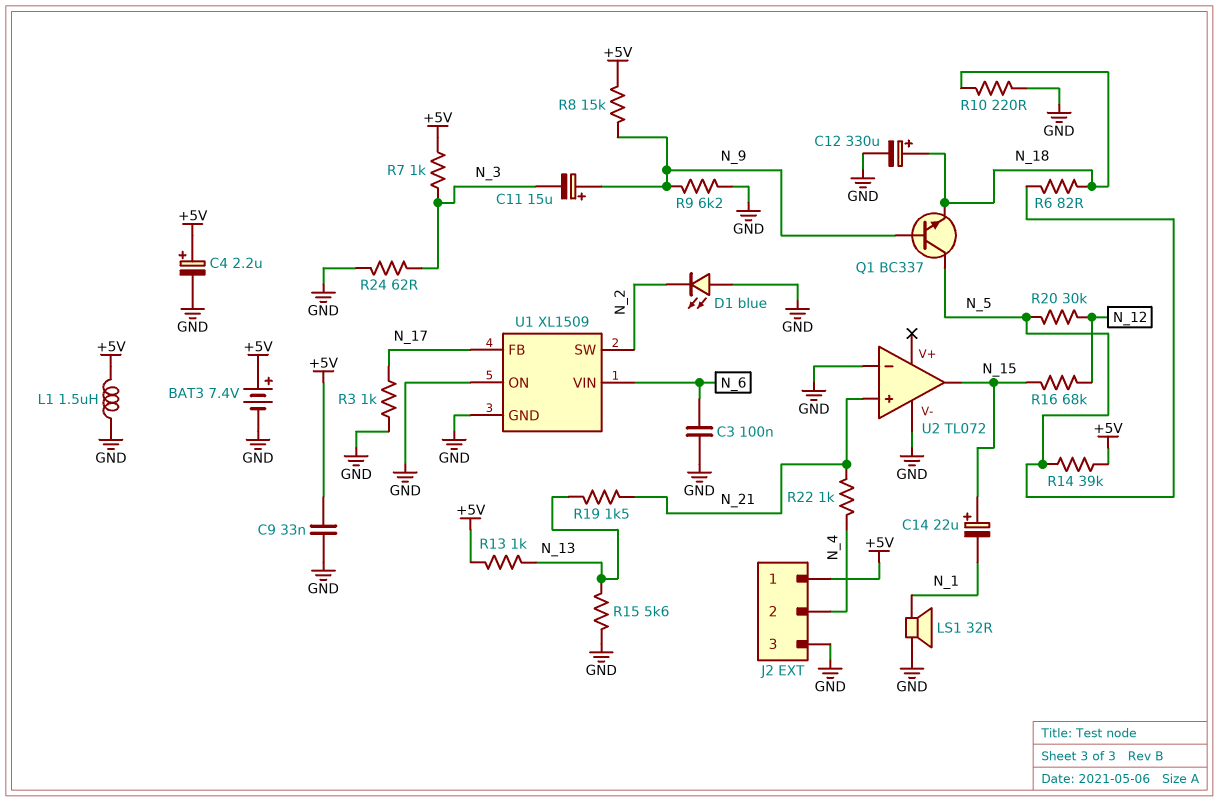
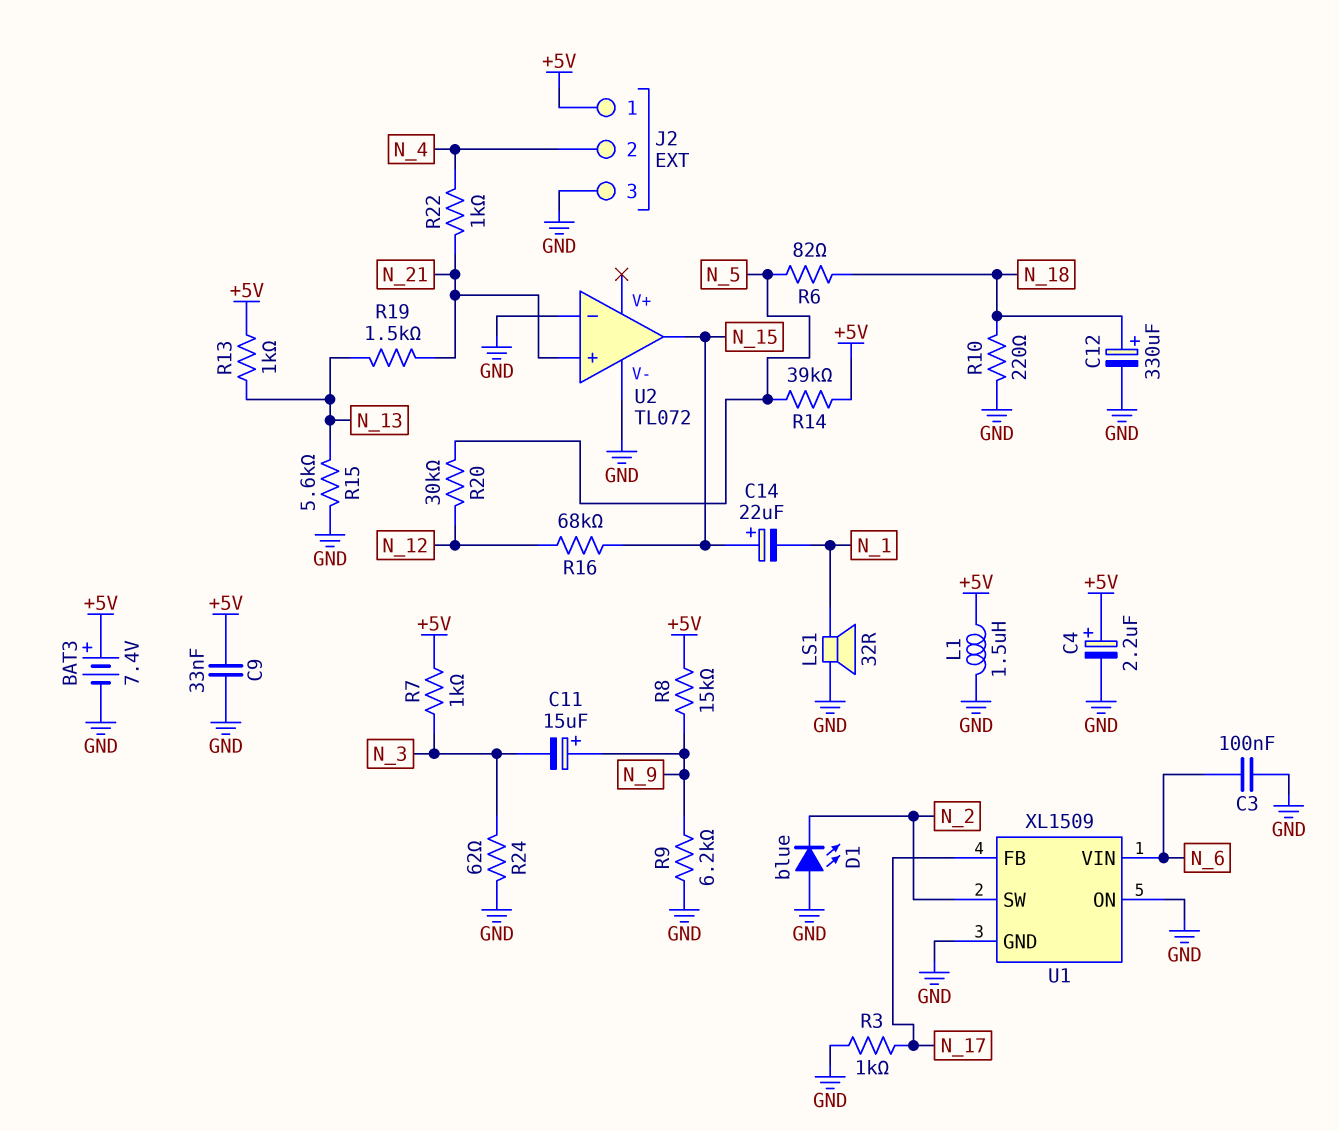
Q1: NPN BC337 (B N_9, C N_5, E N_18) -> none

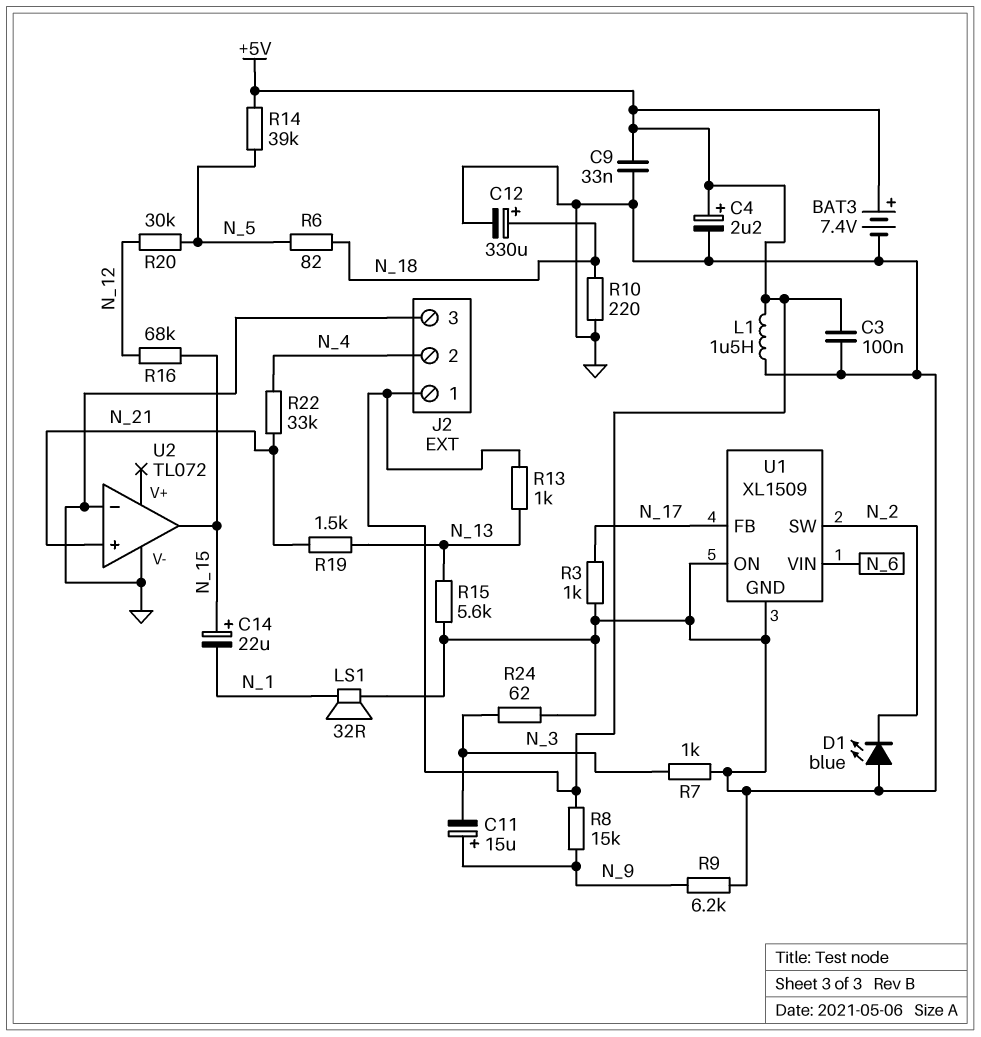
C3: 100nF (GND, N_6) -> 100nF (+5V, GND)
R7: 1k (+5V, N_3) -> 1k (GND, N_3)
R22: 1k (N_4, N_21) -> 33k (N_4, N_21)

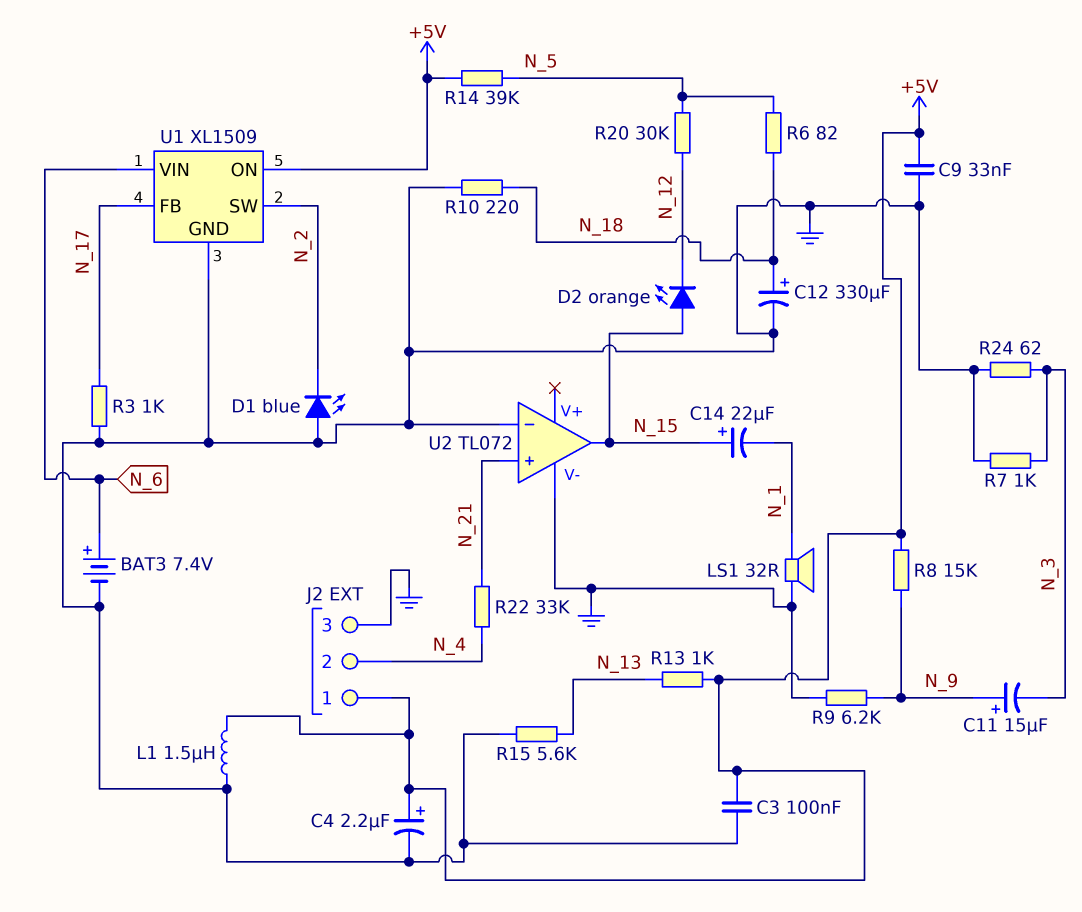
BAT3: 7.4V (plus +5V, minus GND) -> 7.4V (plus N_6, minus GND)
D2: none -> LED orange (A N_15, K N_12)
R16: 68k (N_12, N_15) -> none
R19: 1.5k (N_13, N_21) -> none
U1 pin ON: GND -> +5V

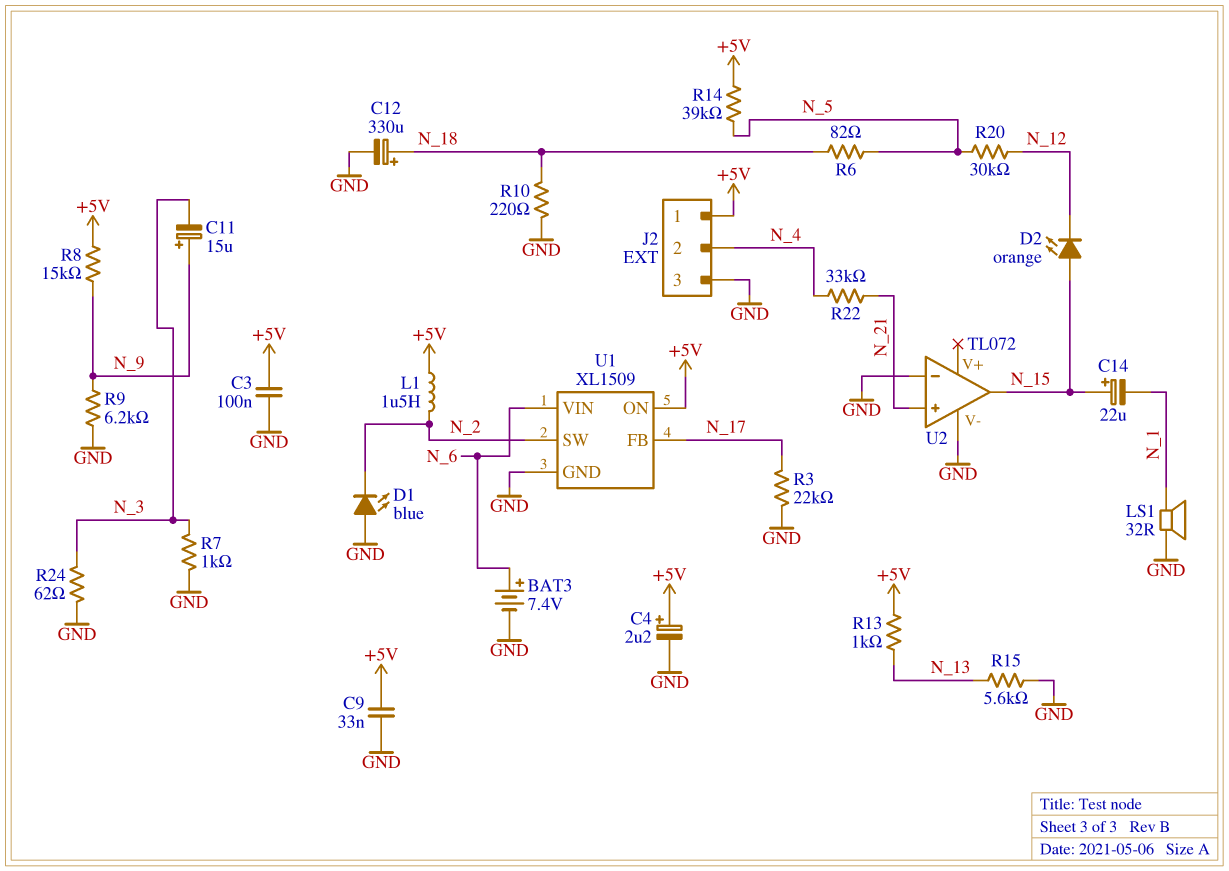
L1: 1.5uH (+5V, GND) -> 1.5uH (+5V, N_2)
R3: 1k (GND, N_17) -> 22k (GND, N_17)

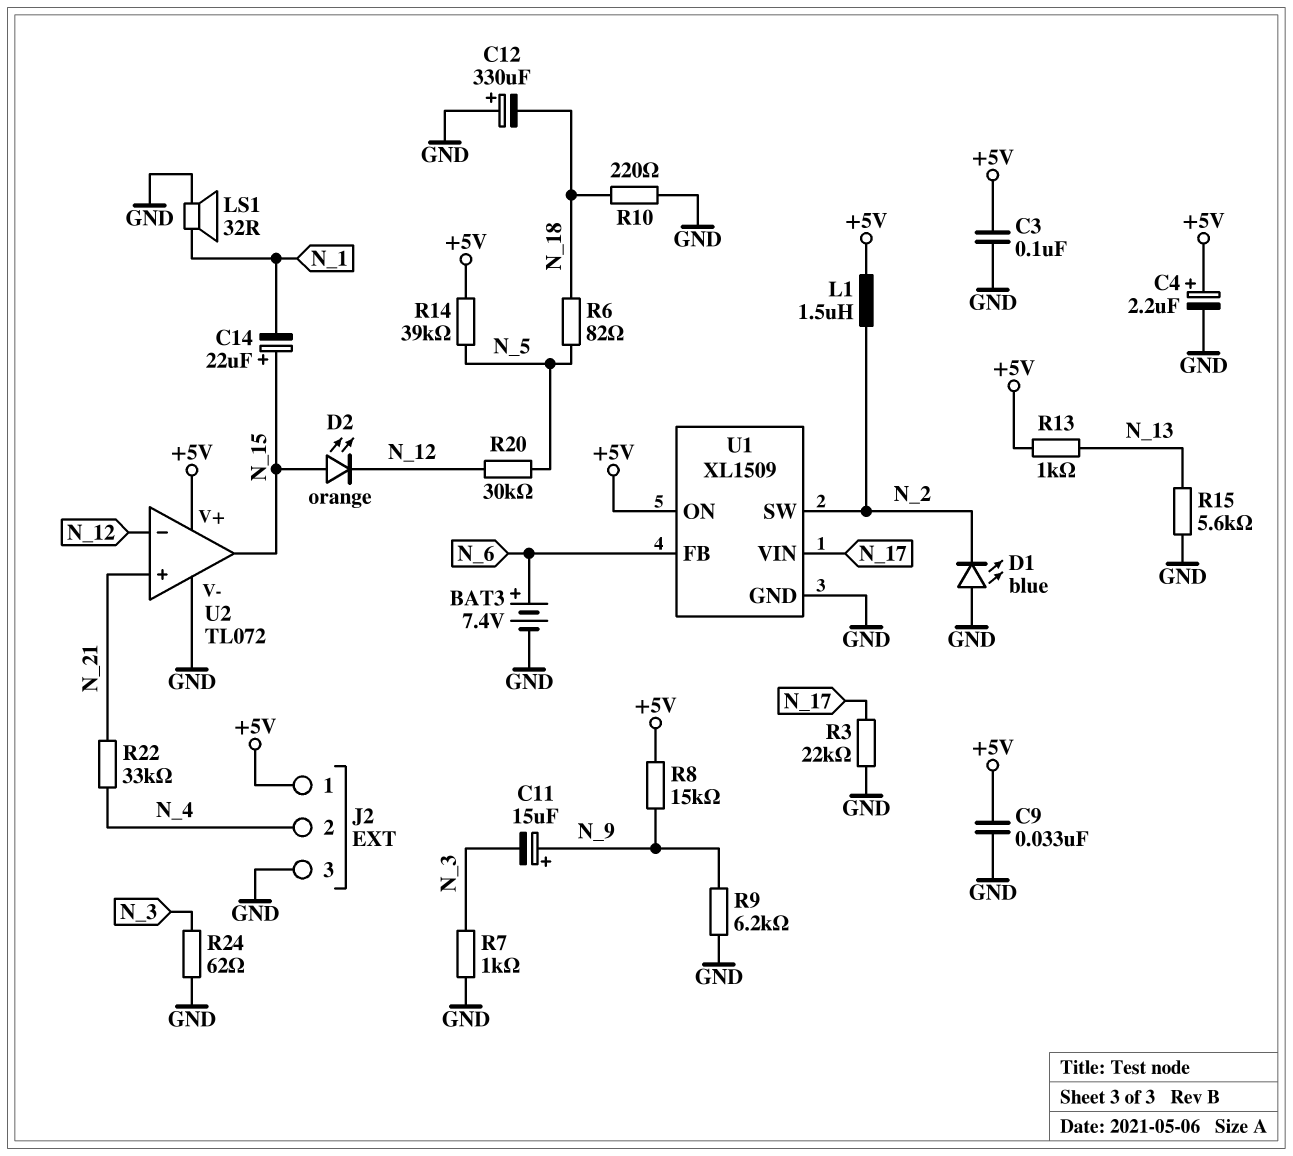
C12: 330uF (plus N_18, minus GND) -> 330uF (plus GND, minus N_18)
U1 pin FB: N_17 -> N_6
U1 pin VIN: N_6 -> N_17
U2 pin V+: none -> +5V
U2 pin in-: GND -> N_12

